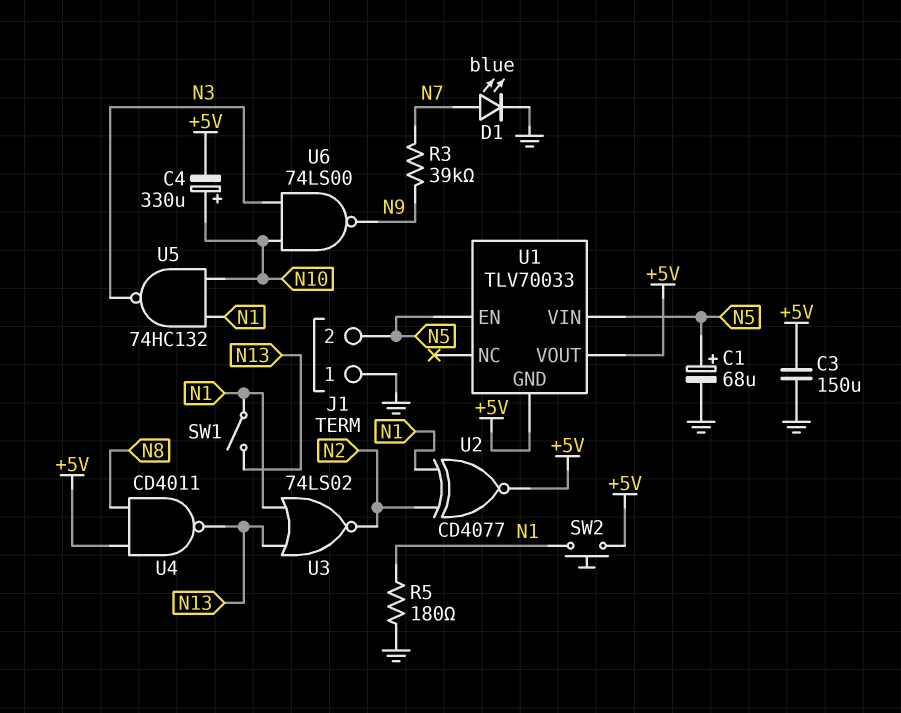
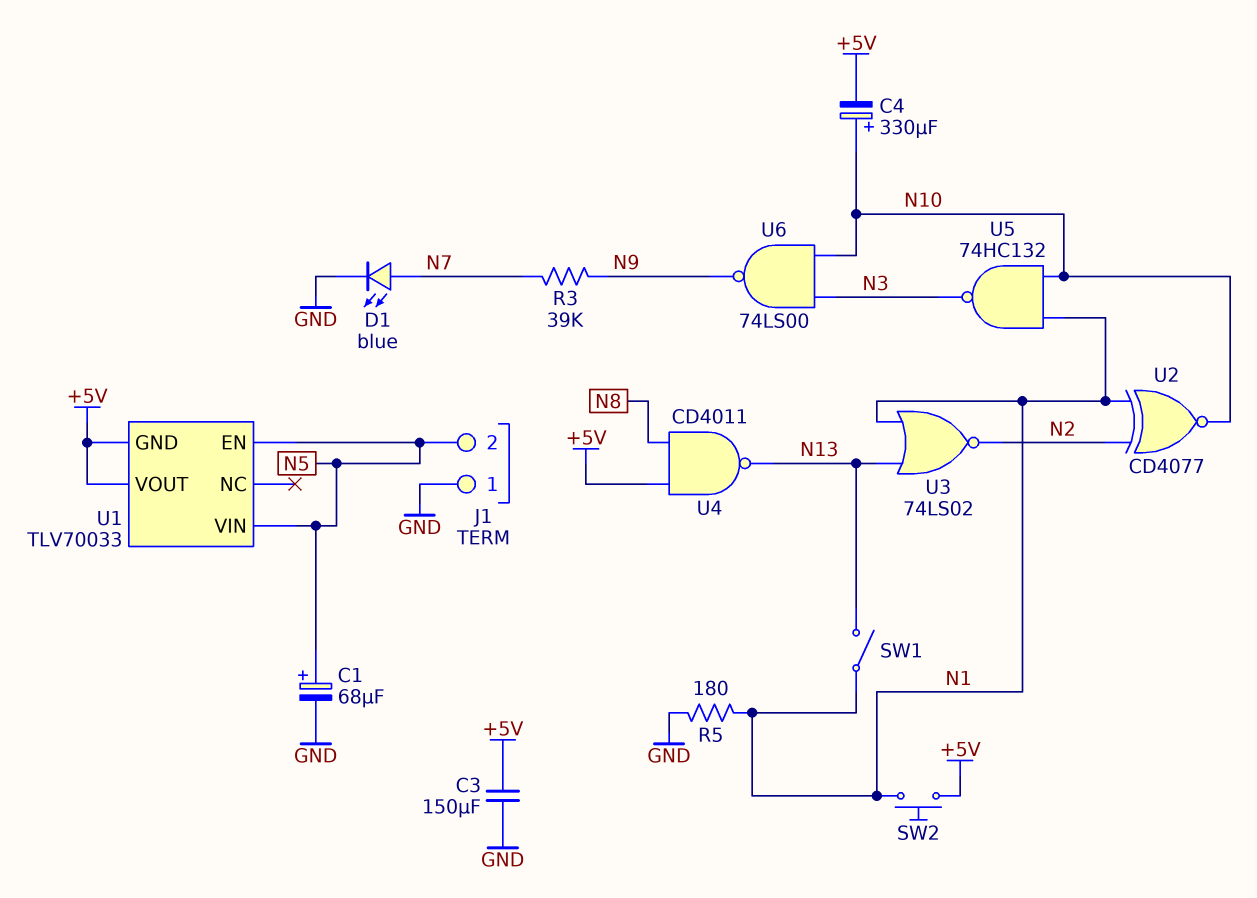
U2: XNOR CD4077 (in N1, in N2, out +5V) -> XNOR CD4077 (in N1, in N2, out N10)

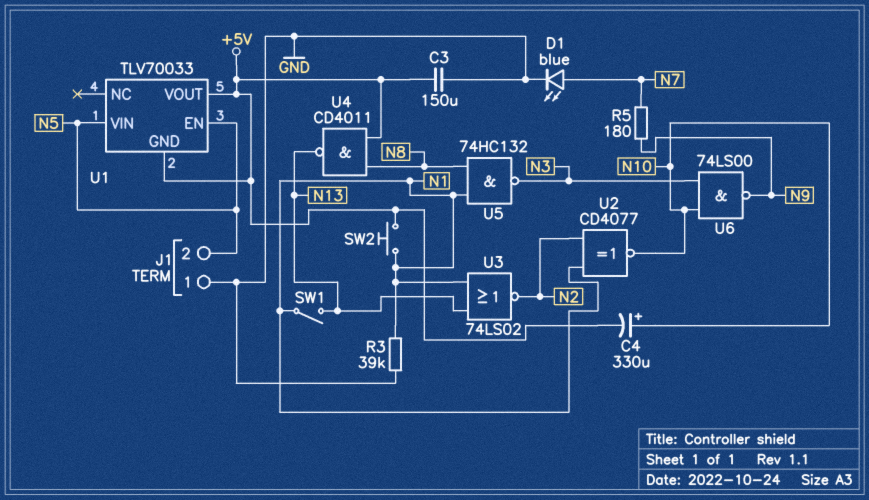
C1: 68uF (plus N5, minus GND) -> none
R3: 39k (N7, N9) -> 39k (GND, N1)
R5: 180 (GND, N1) -> 180 (N7, N9)
U5: NAND 74HC132 (in N1, in N10, out N3) -> NAND 74HC132 (in N1, in N8, out N3)

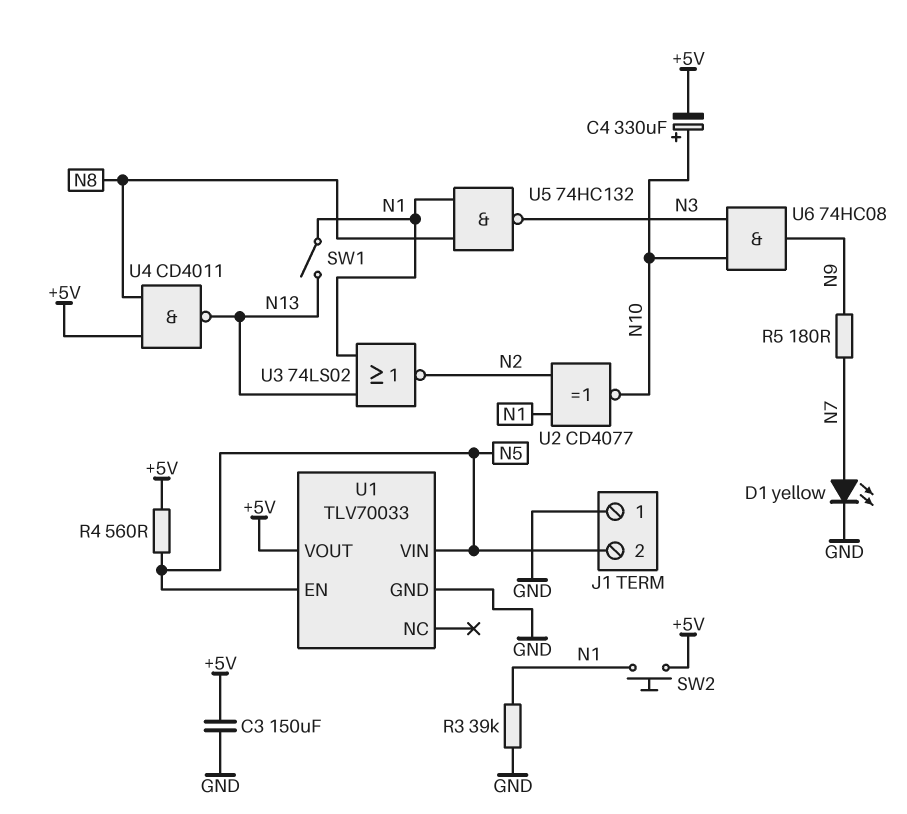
D1: LED blue (A N7, K GND) -> LED yellow (A N7, K GND)
R4: none -> 560 (+5V, N5)
U1 pin GND: +5V -> GND
U6: NAND 74LS00 (in N3, in N10, out N9) -> AND 74HC08 (in N3, in N10, out N9)

